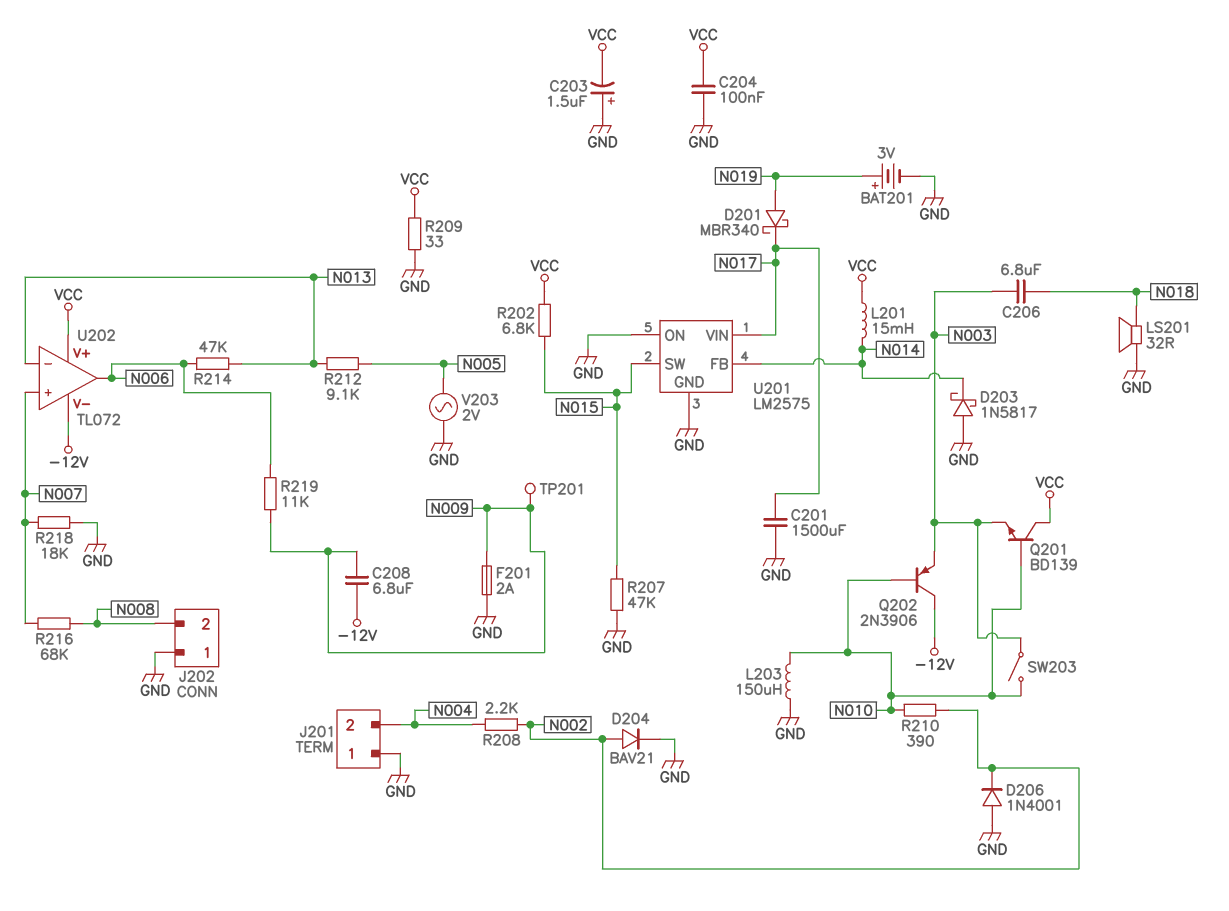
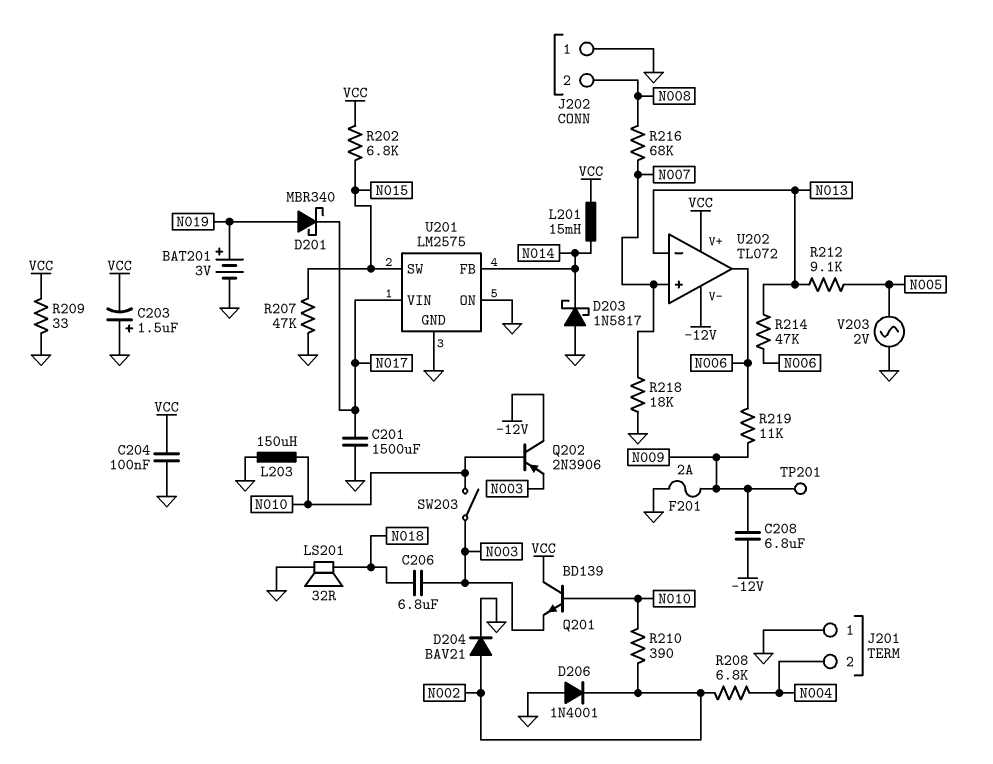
R208: 2.2k (N002, N004) -> 6.8k (N002, N004)

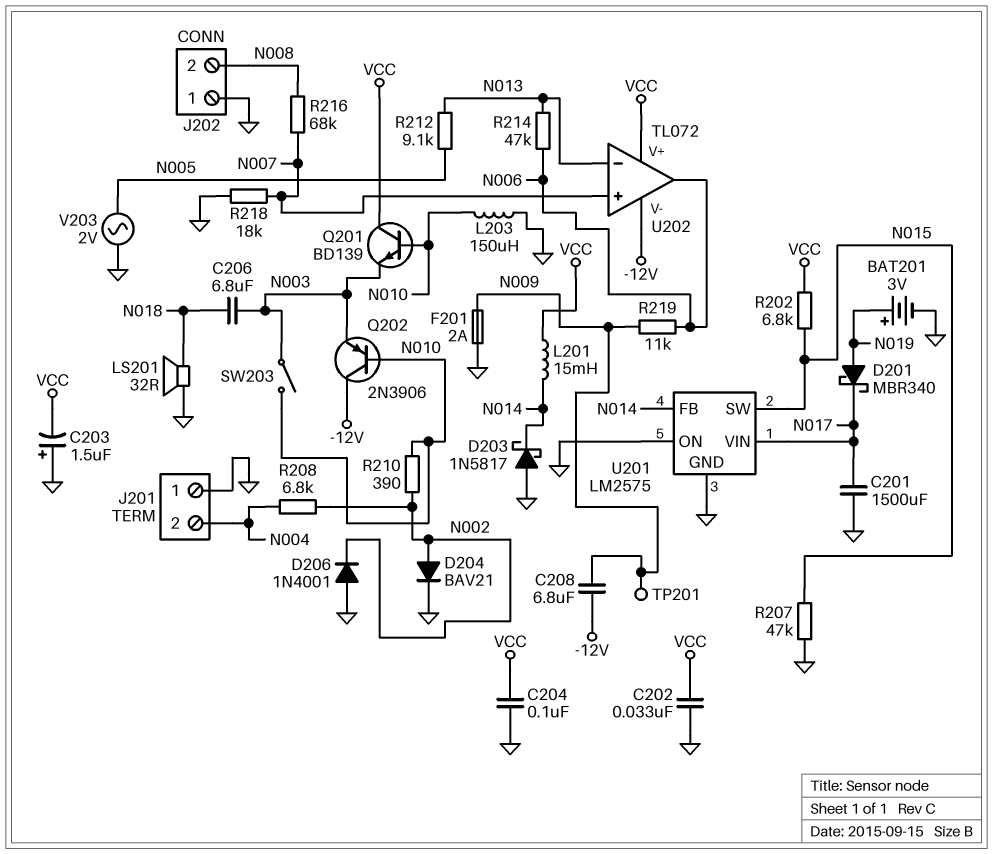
C202: none -> 33nF (GND, VCC)
R209: 33 (GND, VCC) -> none

